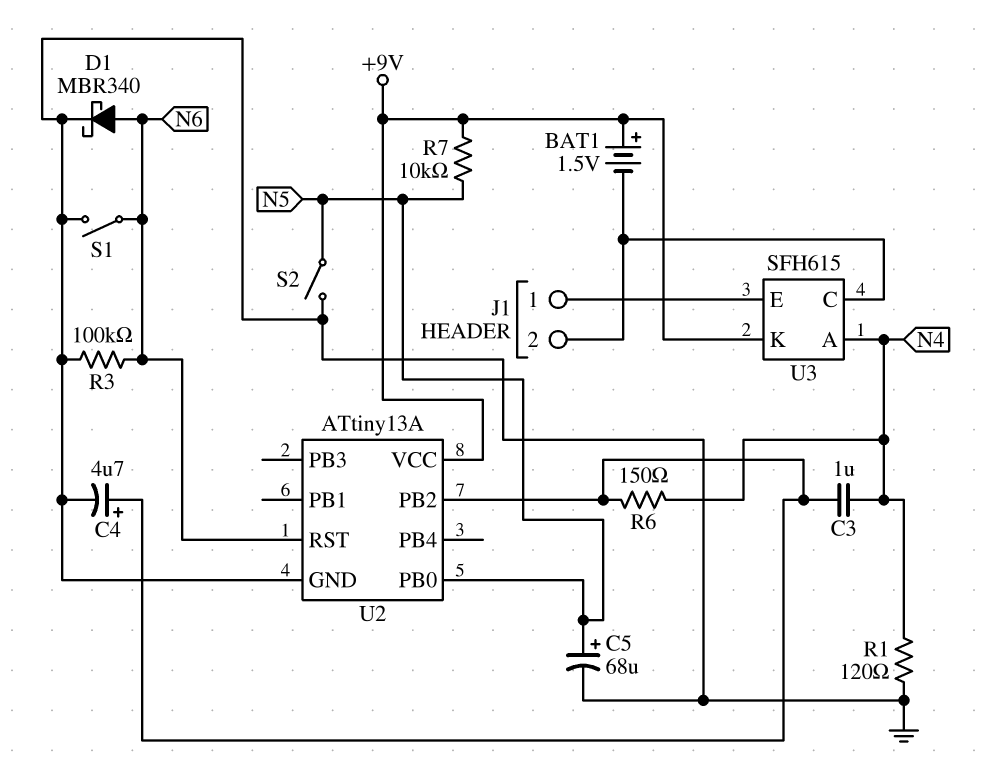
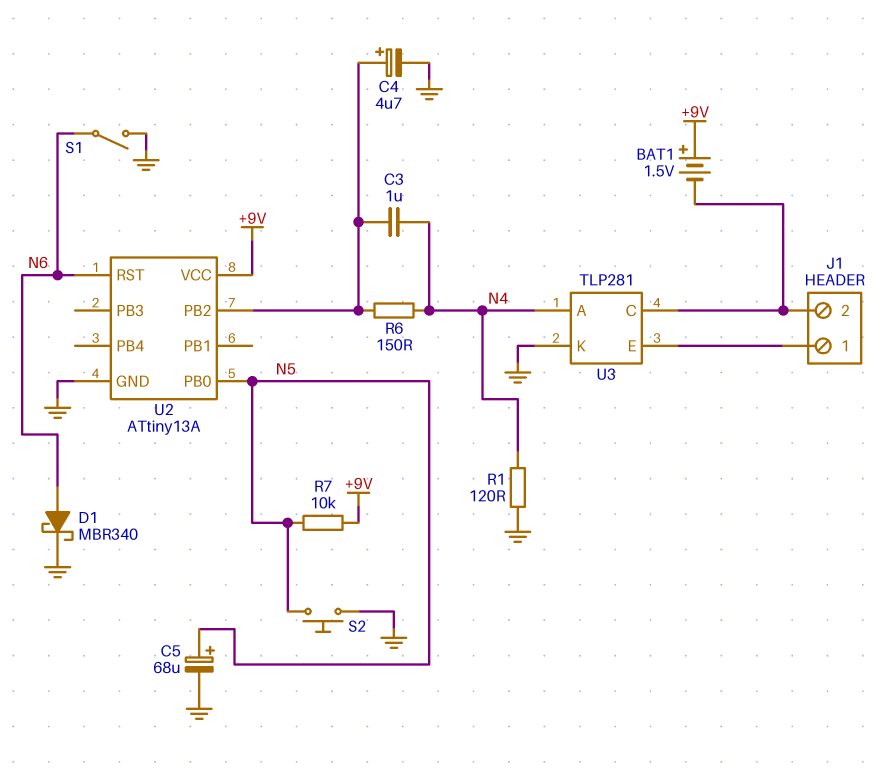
R3: 100k (GND, N6) -> none
S2: switch (GND, N5) -> button (GND, N5)
U3: SFH615 -> TLP281
U3 pin K: +9V -> GND

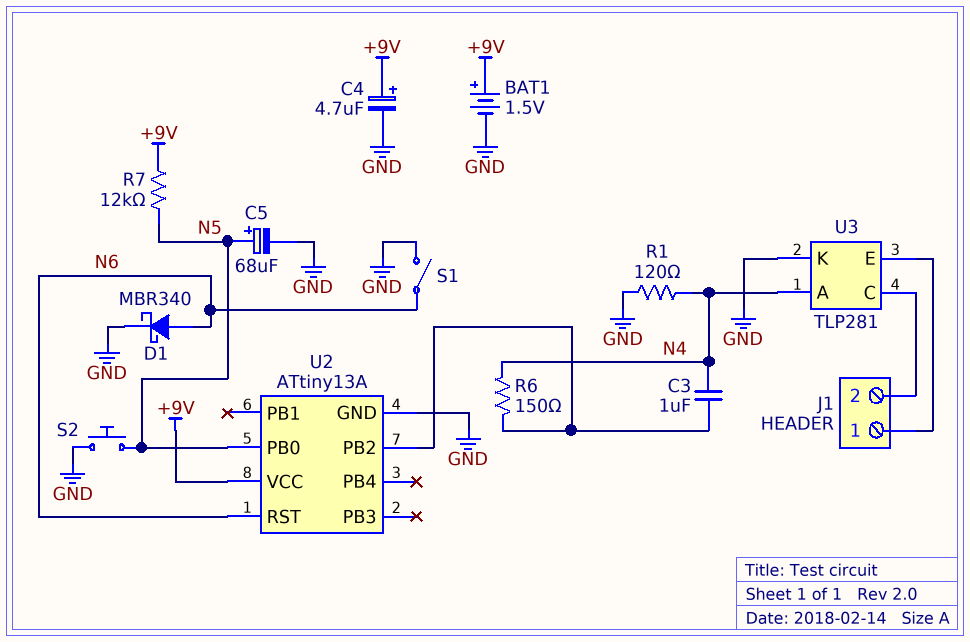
BAT1: 1.5V (plus +9V, minus J1/2) -> 1.5V (plus +9V, minus GND)
C4: 4.7uF (plus U2/PB2, minus GND) -> 4.7uF (plus +9V, minus GND)
R7: 10k (+9V, N5) -> 12k (+9V, N5)

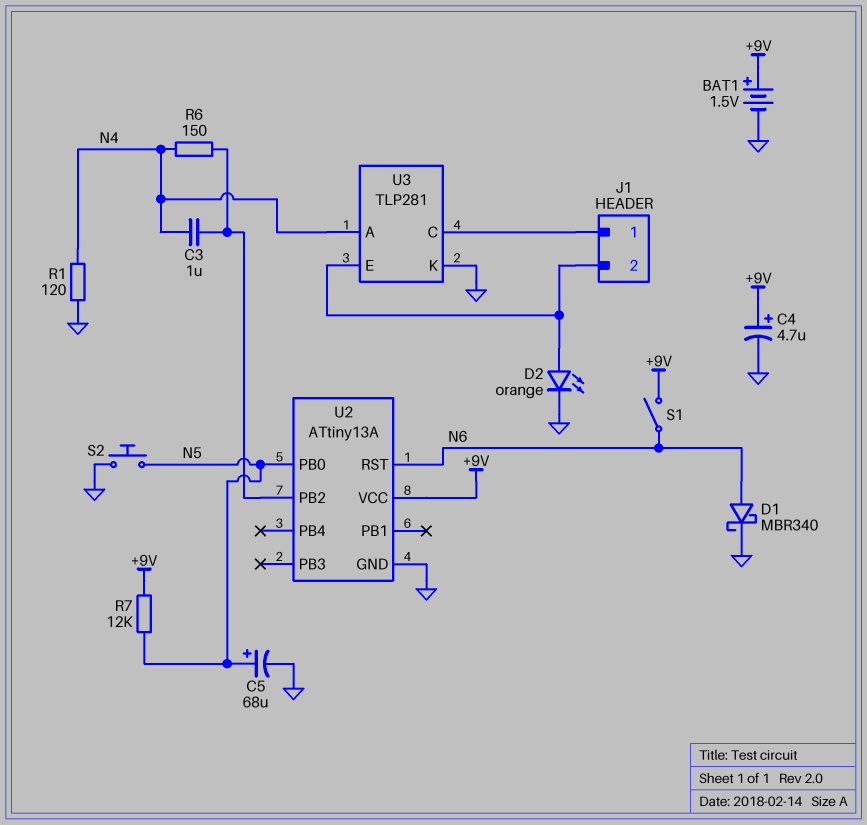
D2: none -> LED orange (A J1/2, K GND)
S1: switch (GND, N6) -> switch (+9V, N6)
U3 pin C: J1/2 -> J1/1
U3 pin E: J1/1 -> J1/2

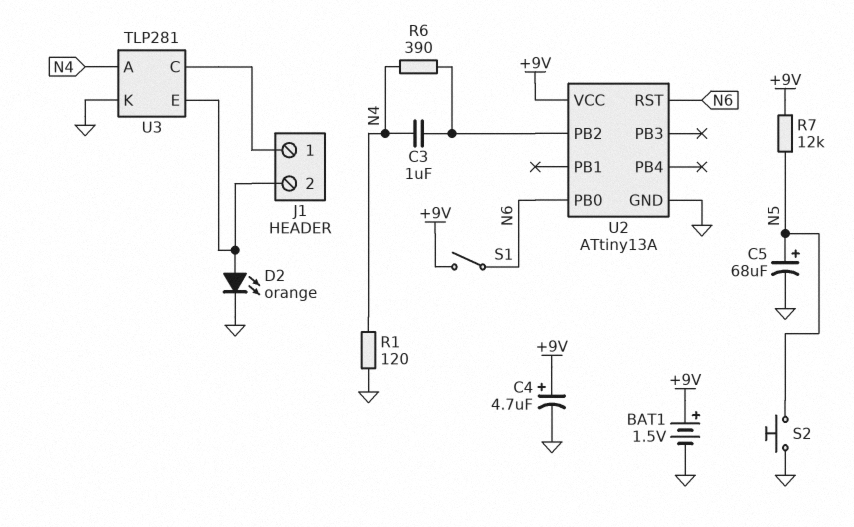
D1: schottky MBR340 (A N6, K GND) -> none
R6: 150 (N4, U2/PB2) -> 390 (N4, U2/PB2)
U2 pin PB0: N5 -> N6

